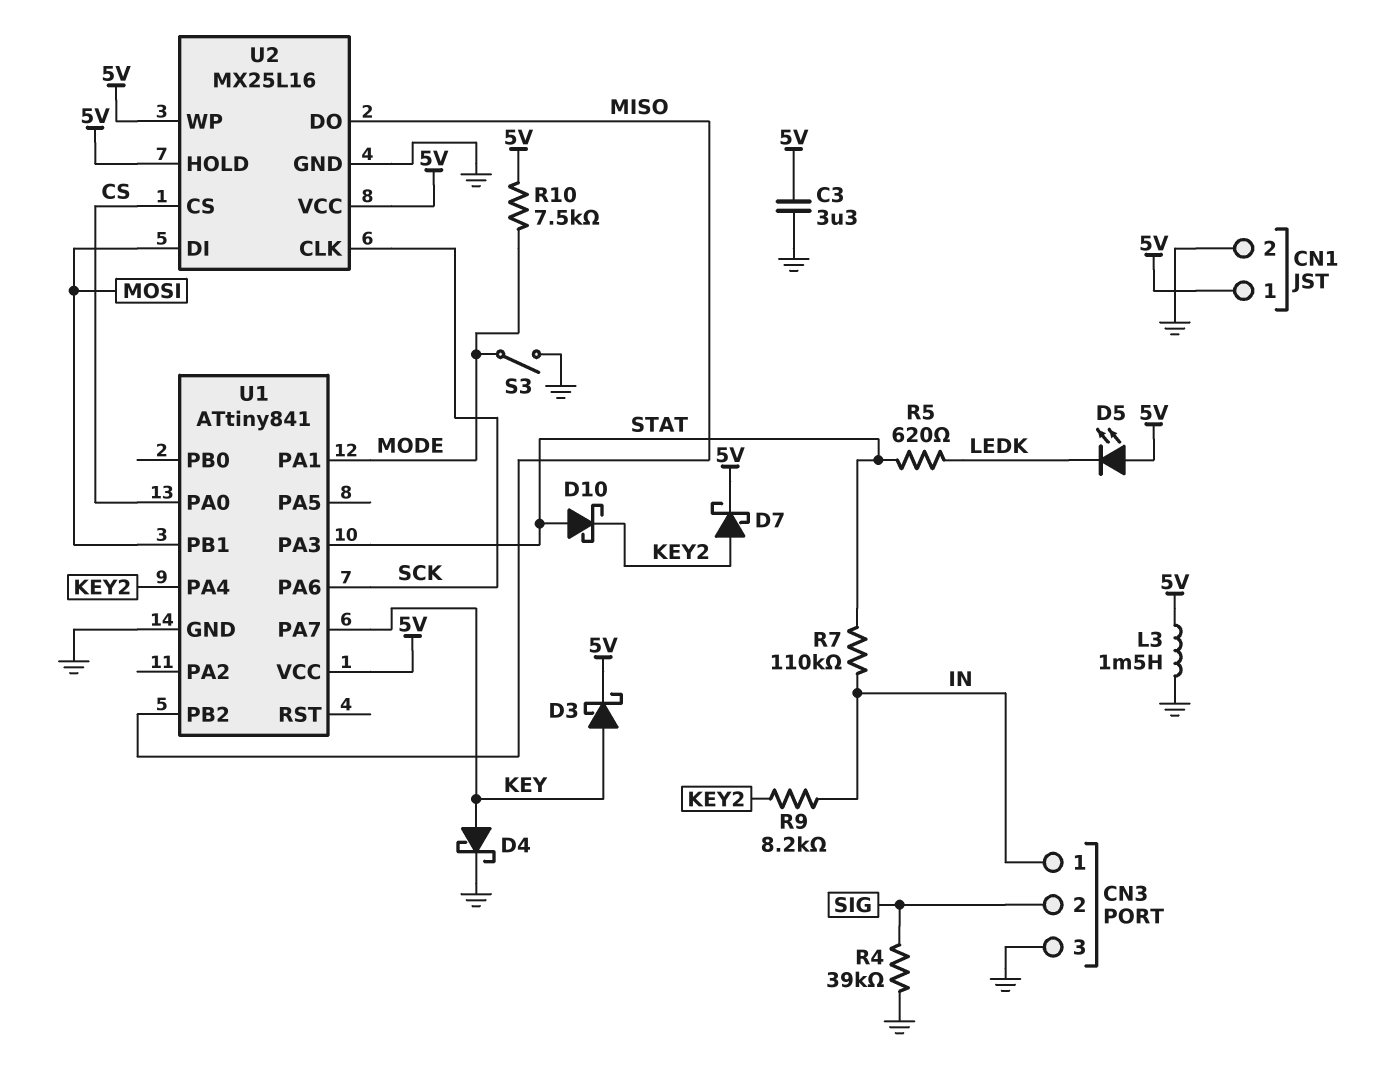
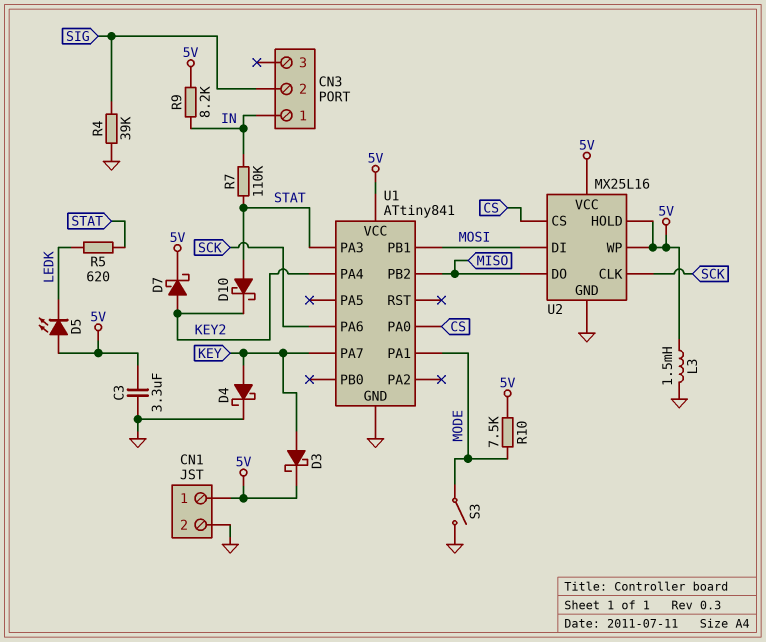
CN3 pin 3: GND -> none
R9: 8.2k (IN, KEY2) -> 8.2k (5V, IN)

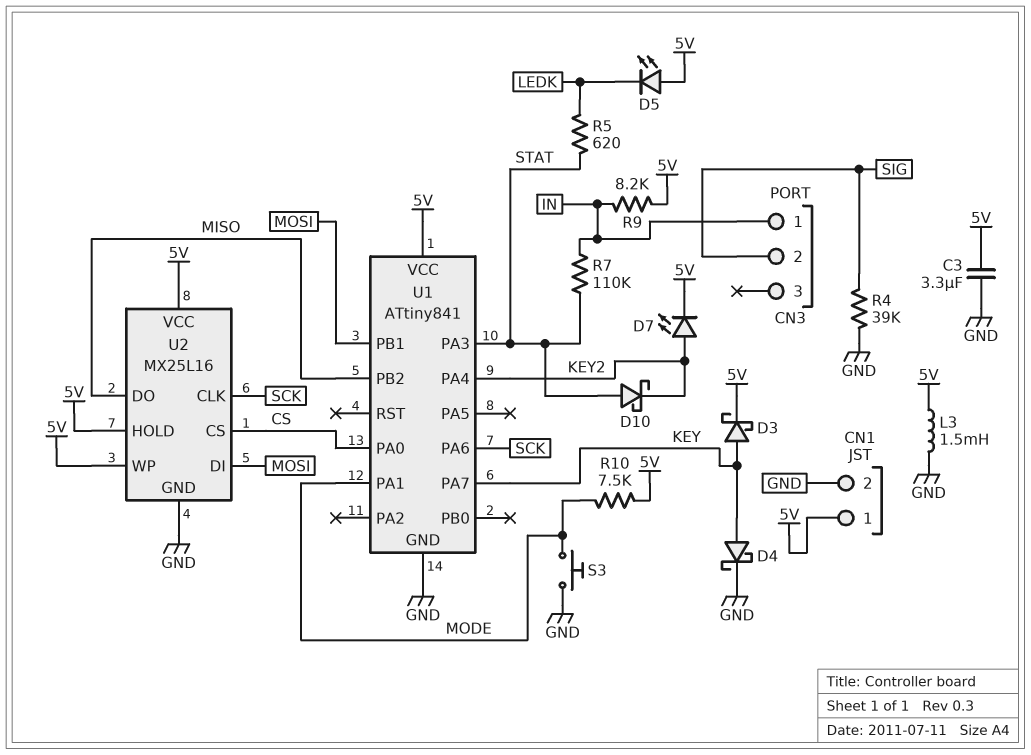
D7: schottky (A KEY2, K 5V) -> LED (A KEY2, K 5V)
S3: switch (GND, MODE) -> button (GND, MODE)

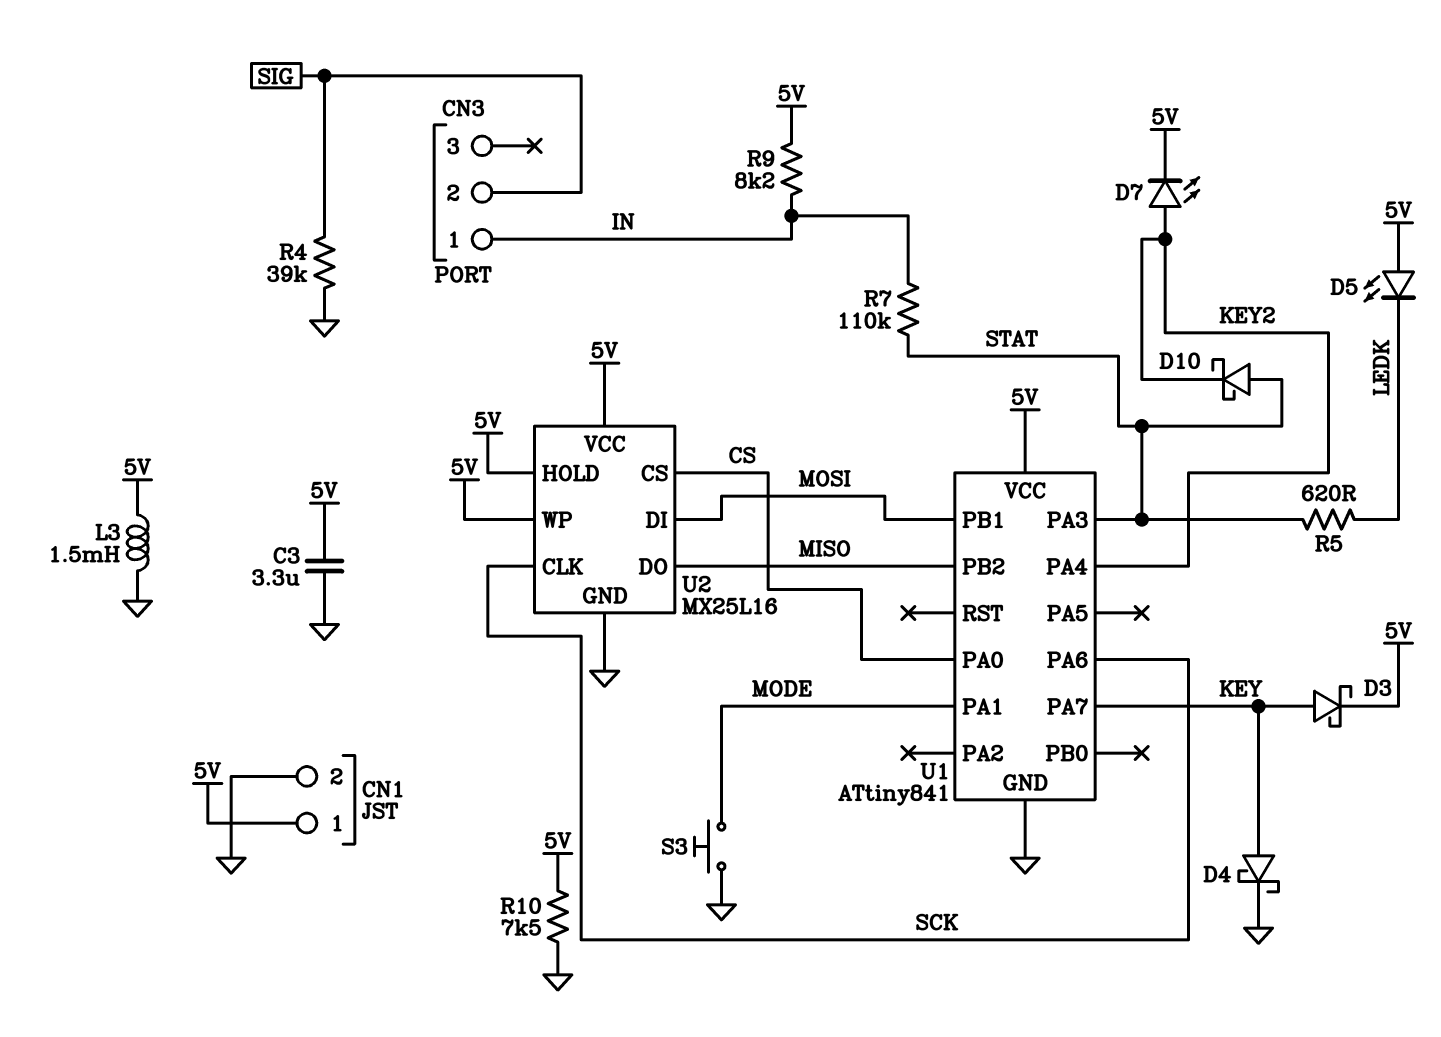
R10: 7.5k (5V, MODE) -> 7.5k (5V, GND)

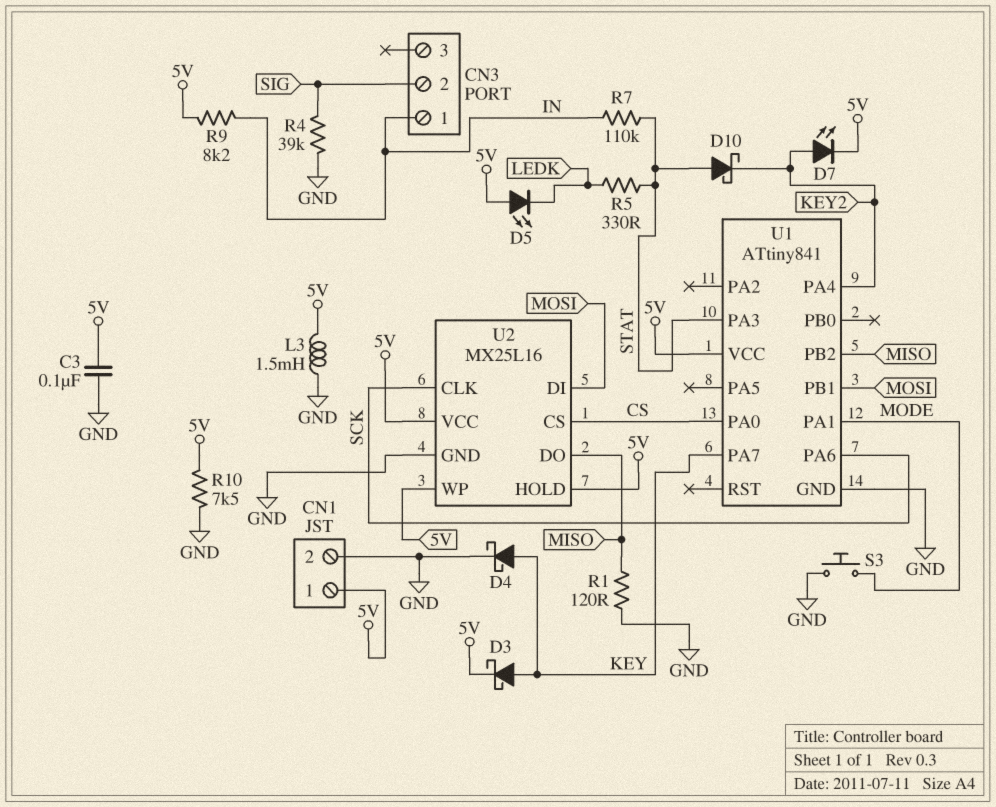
C3: 3.3uF (5V, GND) -> 100nF (5V, GND)
R1: none -> 120 (GND, MISO)
R5: 620 (LEDK, STAT) -> 330 (LEDK, STAT)

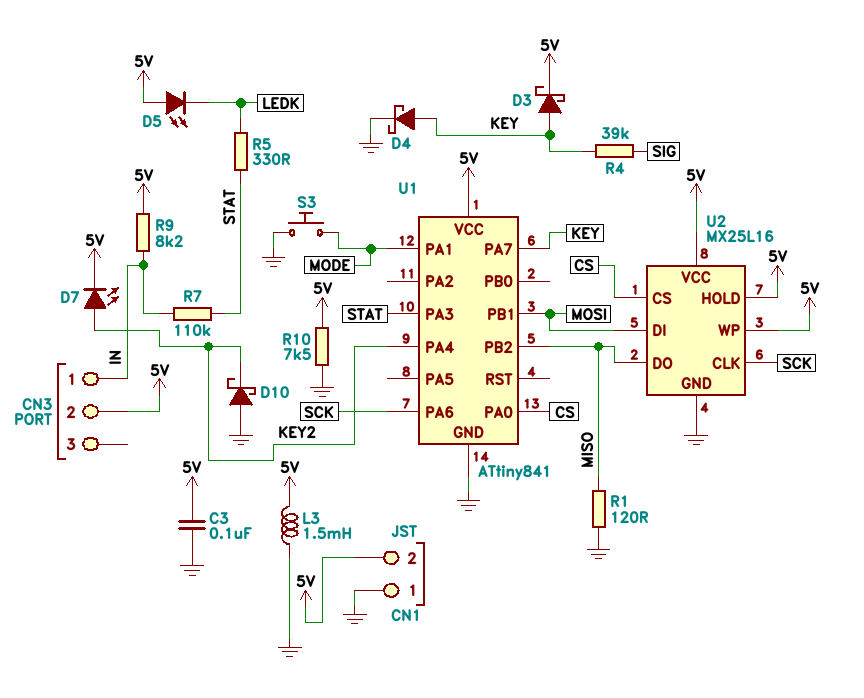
CN1 pin 1: 5V -> GND
CN1 pin 2: GND -> 5V
CN3 pin 2: SIG -> 5V
D10: schottky (A STAT, K KEY2) -> schottky (A GND, K KEY2)
R4: 39k (GND, SIG) -> 39k (KEY, SIG)

